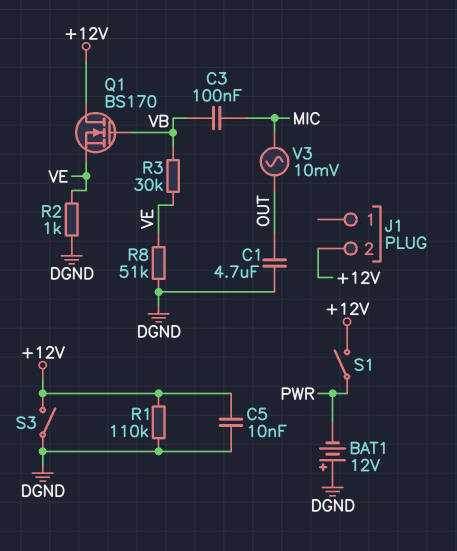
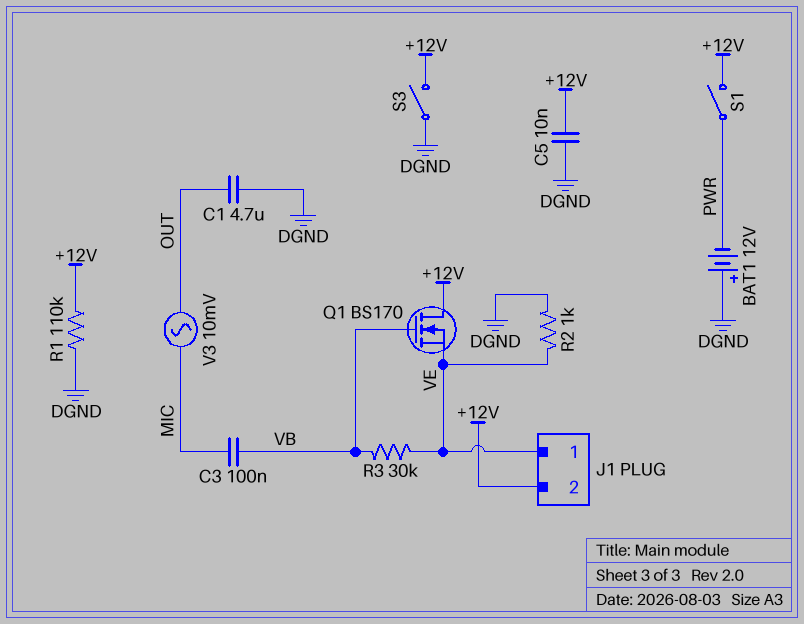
J1 pin 1: none -> VE
R8: 51k (DGND, VE) -> none

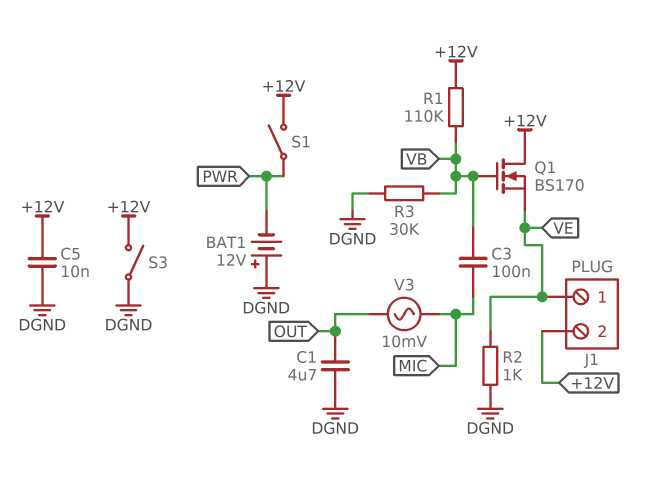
R1: 110k (+12V, DGND) -> 110k (+12V, VB)
R3: 30k (VB, VE) -> 30k (DGND, VB)

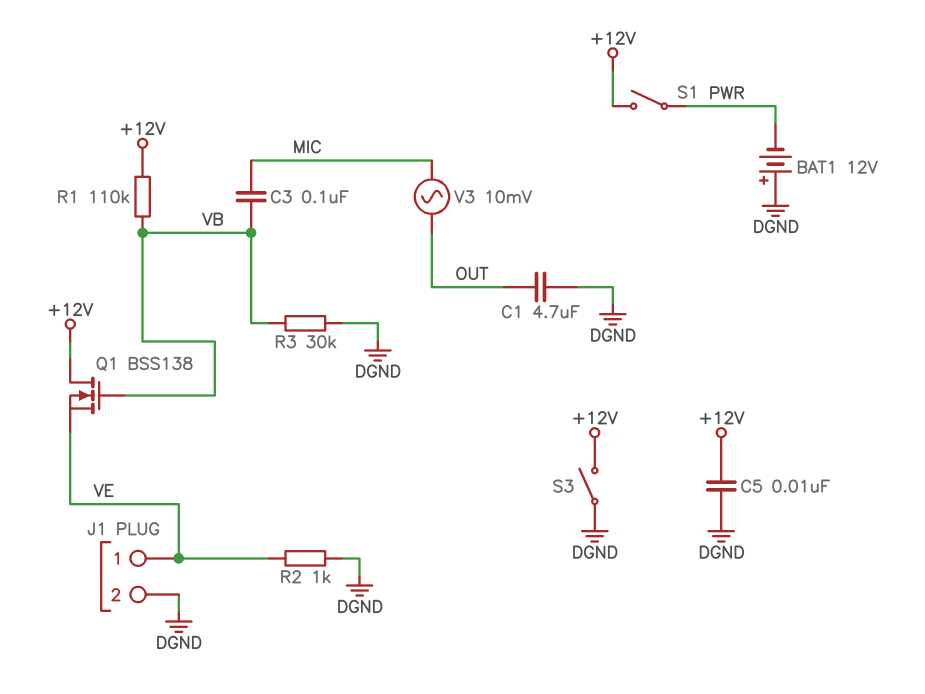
J1 pin 2: +12V -> DGND
Q1: NMOS BS170 (G VB, D +12V, S VE) -> NMOS BSS138 (G VB, D +12V, S VE)

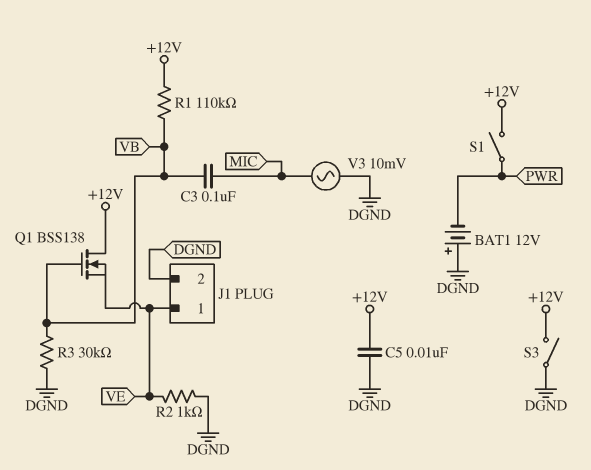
C1: 4.7uF (DGND, OUT) -> none
V3: AC 10mV (MIC, OUT) -> AC 10mV (DGND, MIC)

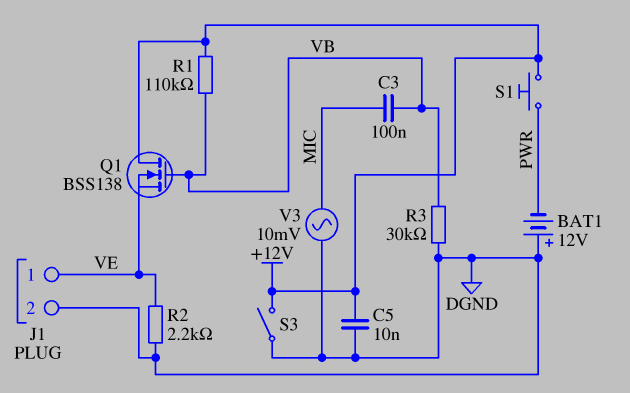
R2: 1k (DGND, VE) -> 2.2k (DGND, VE)
S1: switch (+12V, PWR) -> button (+12V, PWR)

